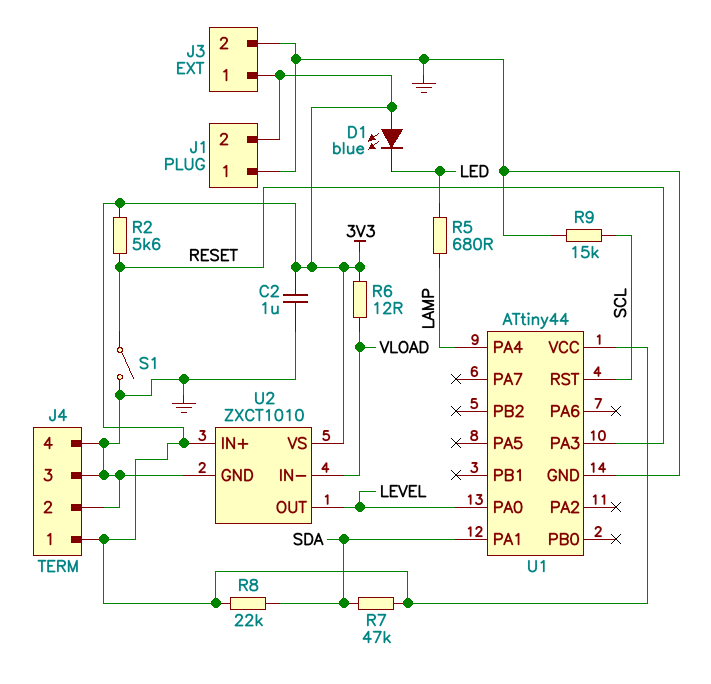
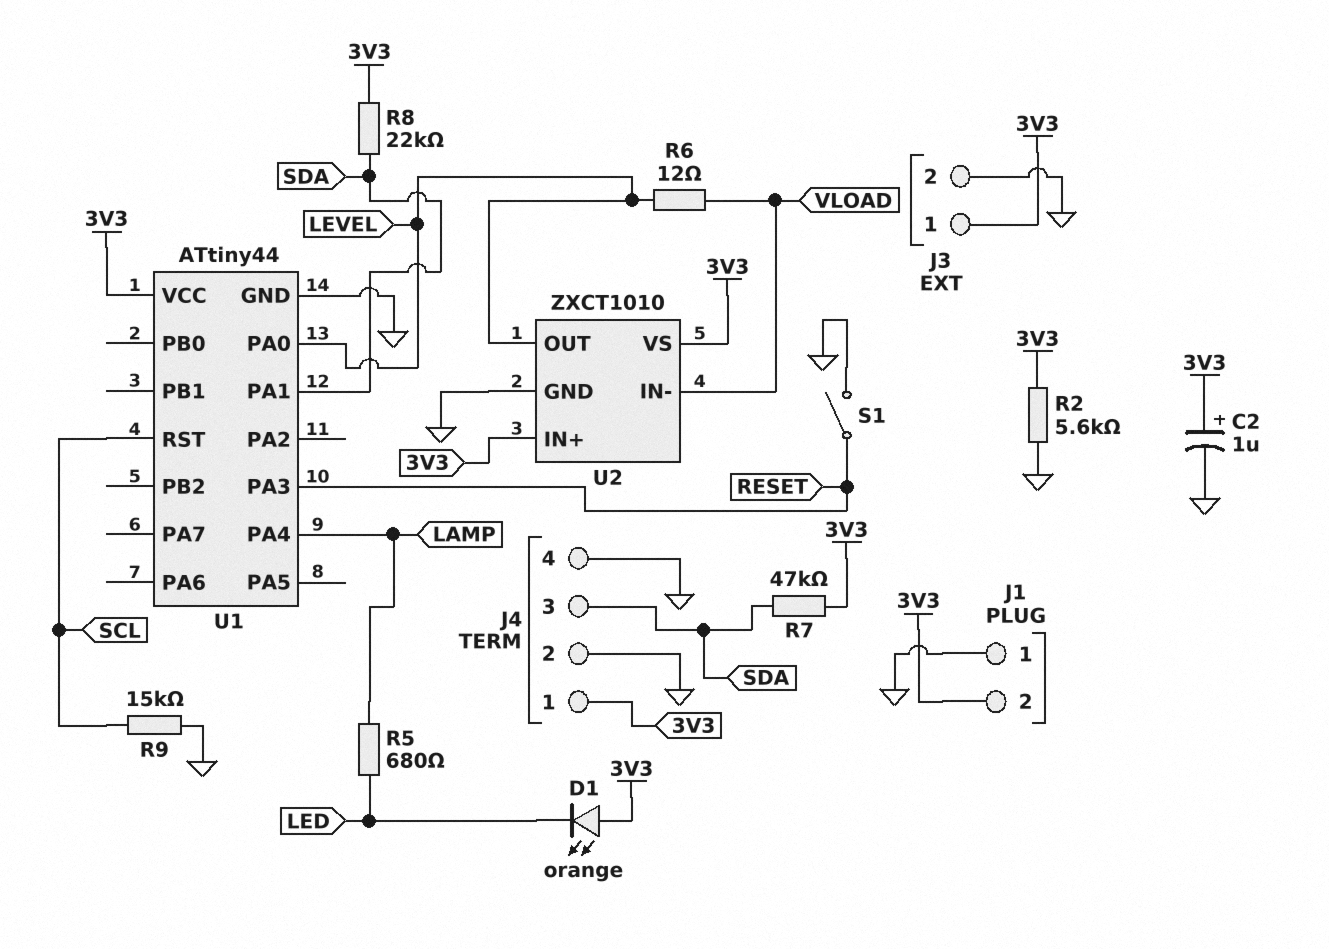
C2: 1uF (3V3, GND) -> 1uF (plus 3V3, minus GND)
D1: LED blue (A 3V3, K LED) -> LED orange (A 3V3, K LED)
J4 pin 3: GND -> SDA
R2: 5.6k (3V3, RESET) -> 5.6k (3V3, GND)
R6: 12 (3V3, VLOAD) -> 12 (LEVEL, VLOAD)

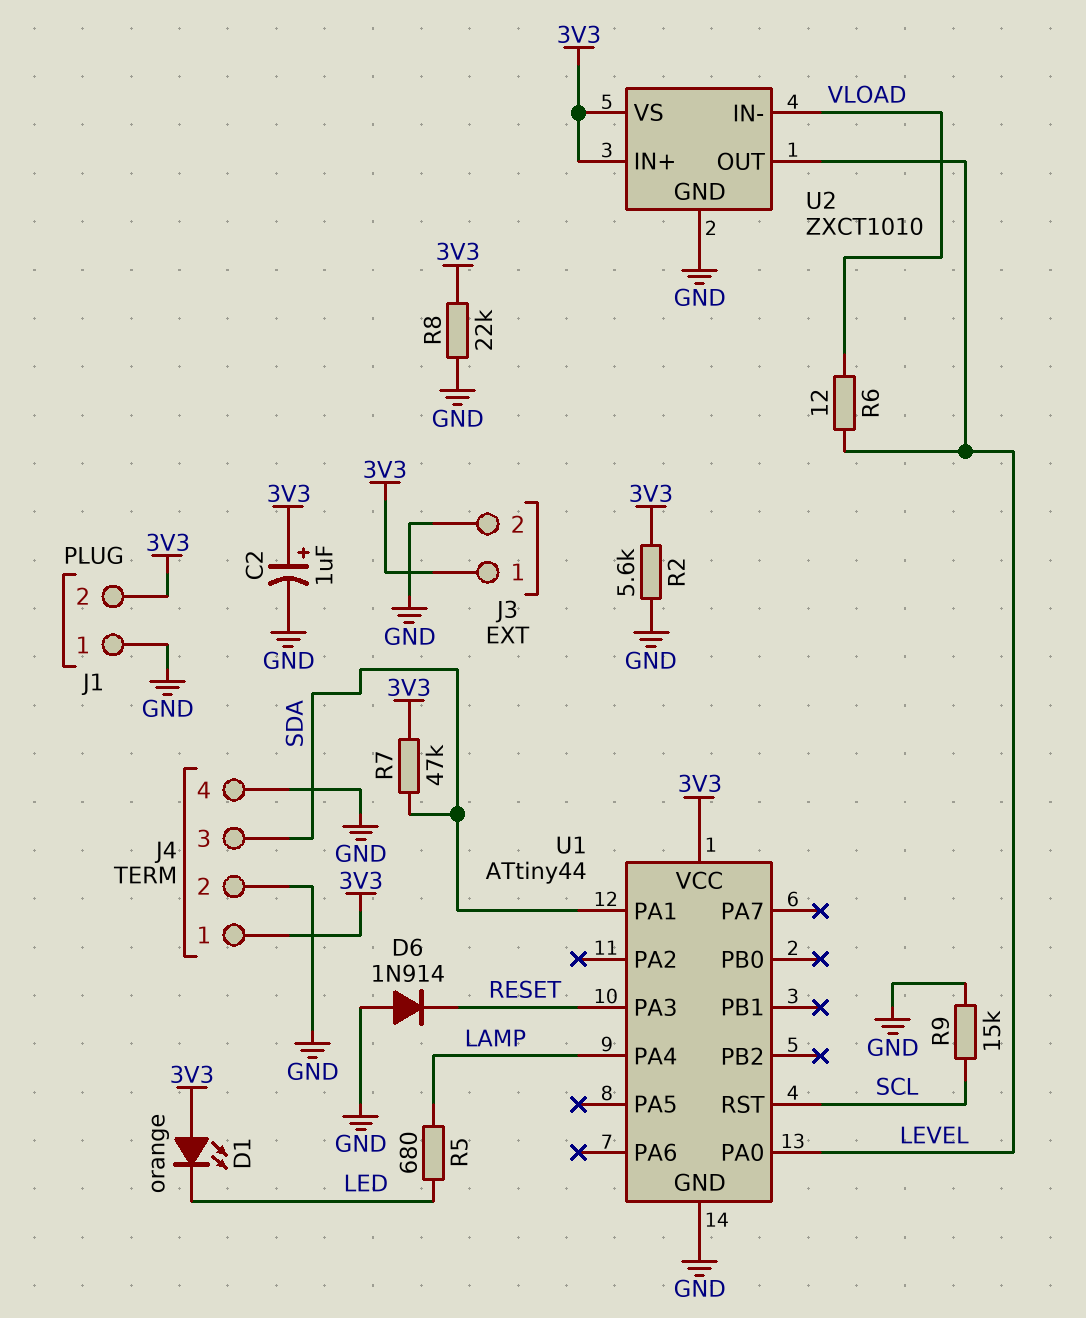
D6: none -> diode 1N914 (A GND, K RESET)
R8: 22k (3V3, SDA) -> 22k (3V3, GND)
S1: switch (GND, RESET) -> none

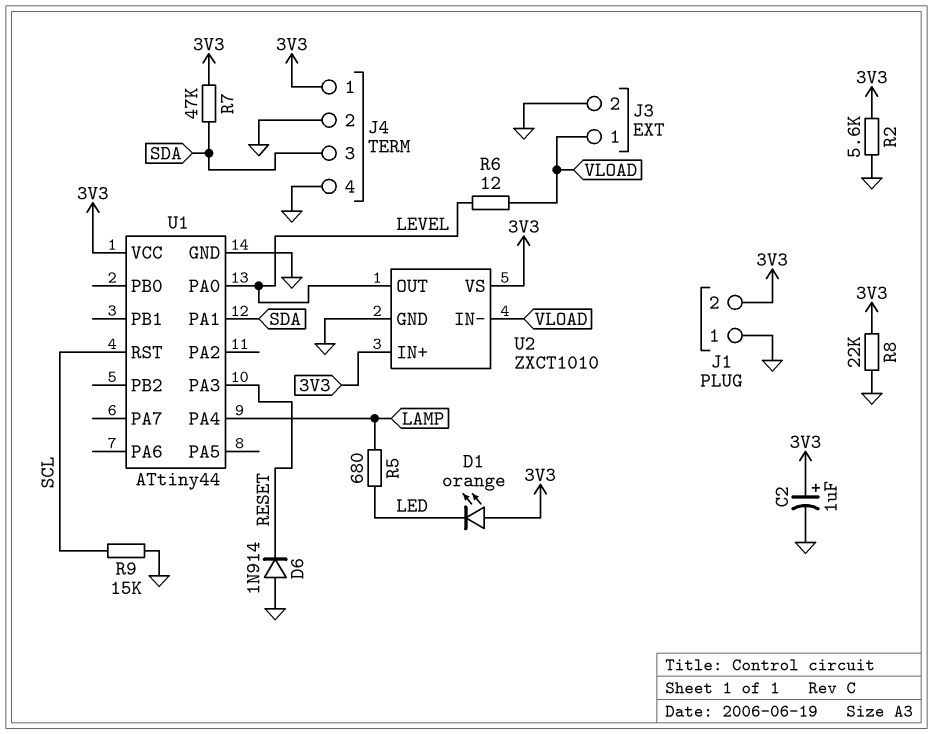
J3 pin 1: 3V3 -> VLOAD

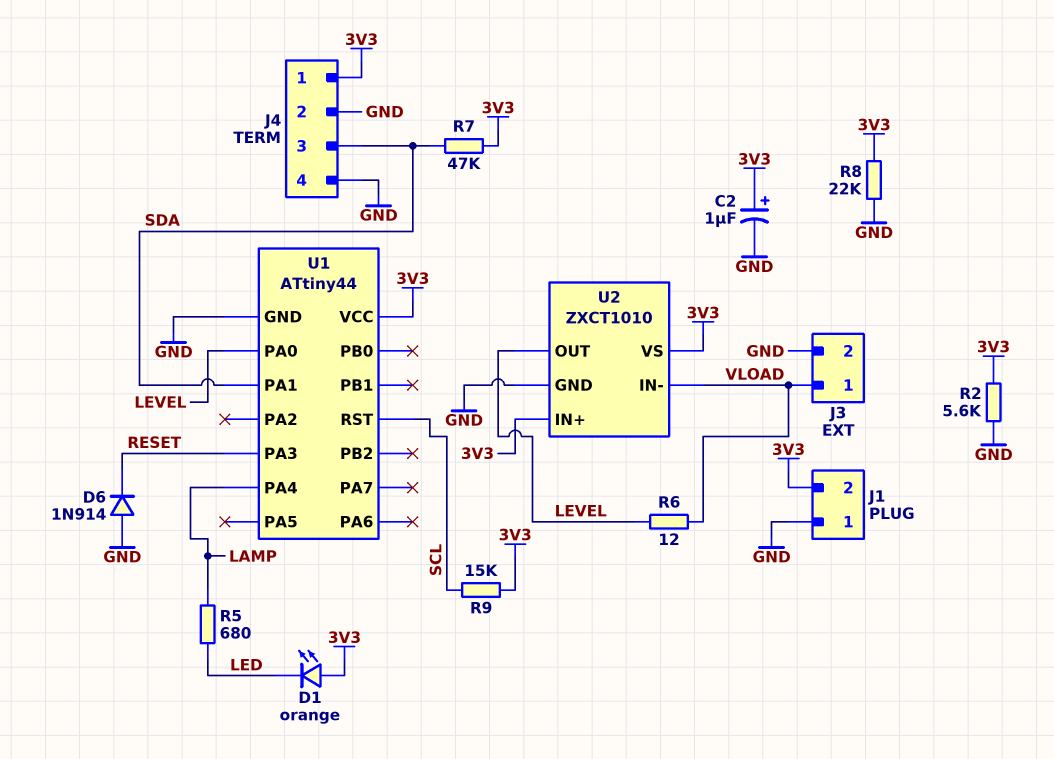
R9: 15k (GND, SCL) -> 15k (3V3, SCL)

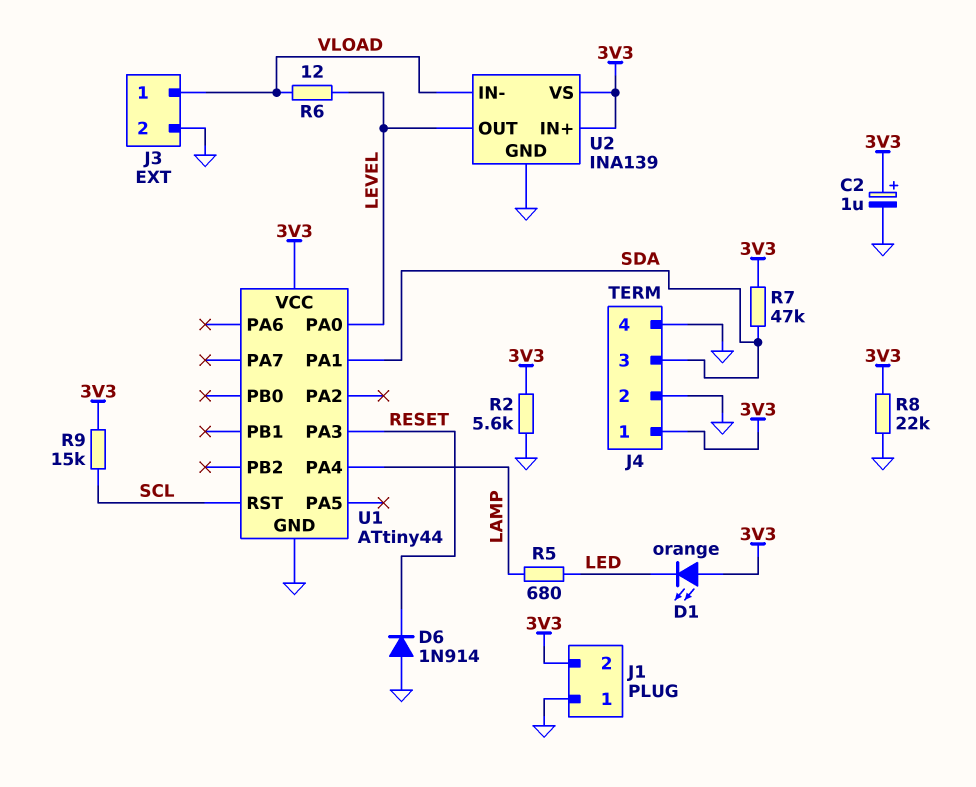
U2: ZXCT1010 -> INA139

